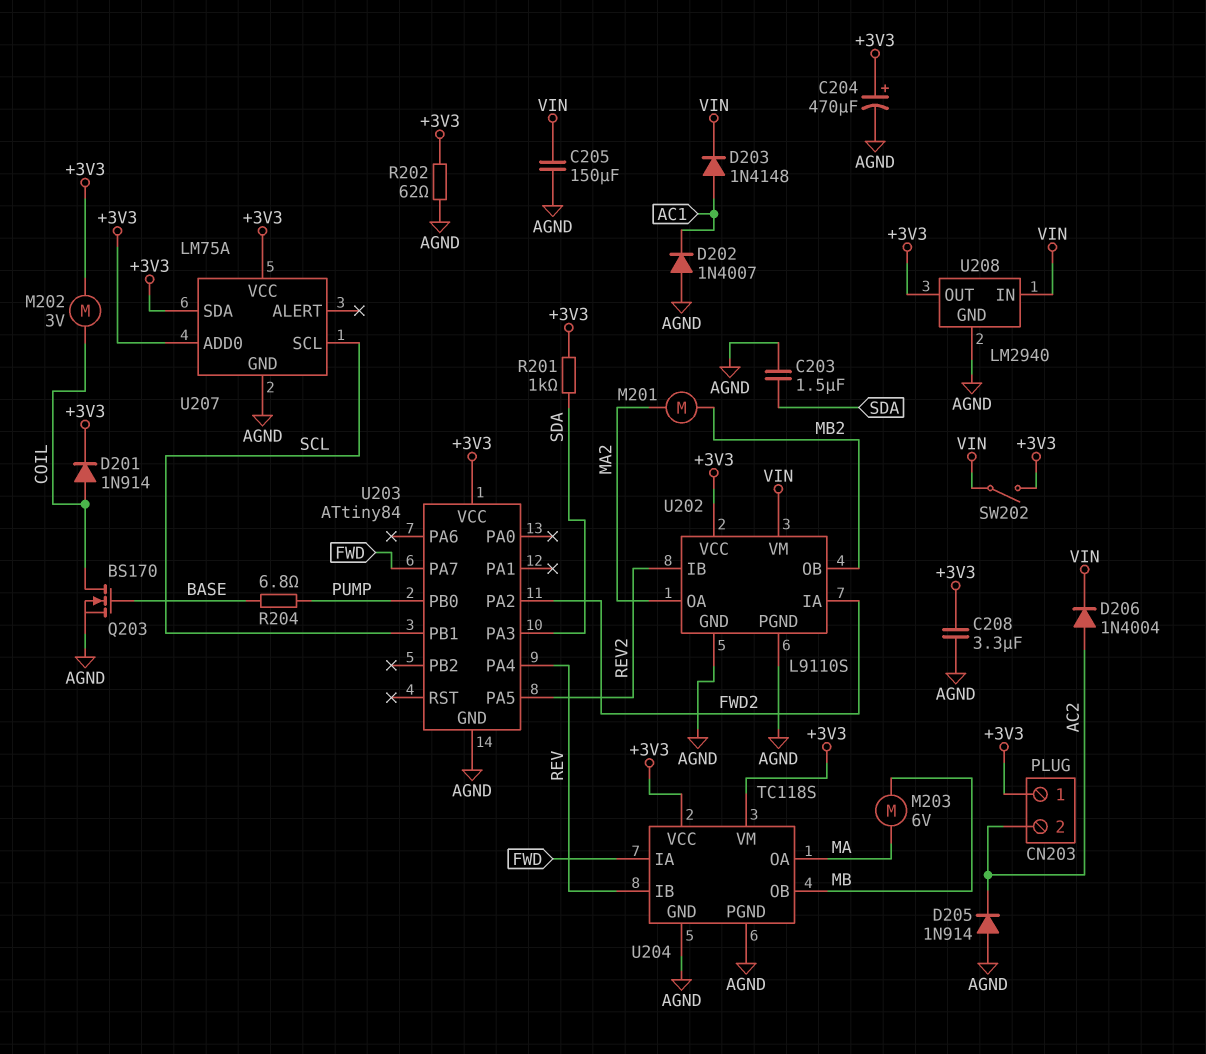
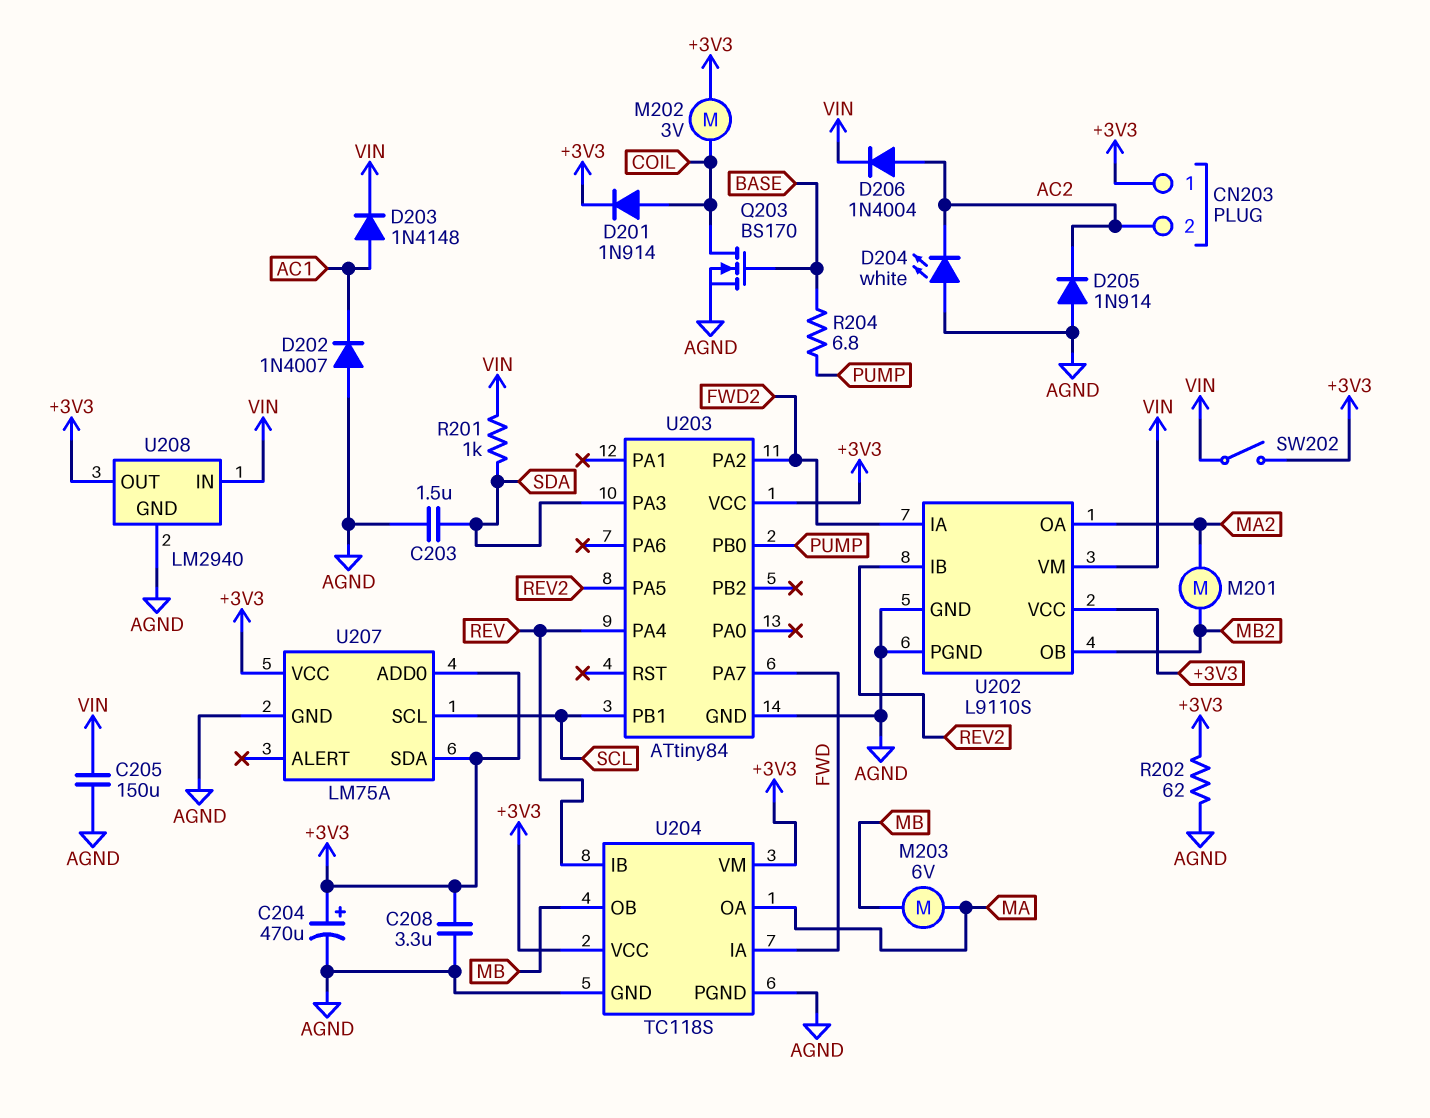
D204: none -> LED white (A AGND, K AC2)
R201: 1k (+3V3, SDA) -> 1k (SDA, VIN)

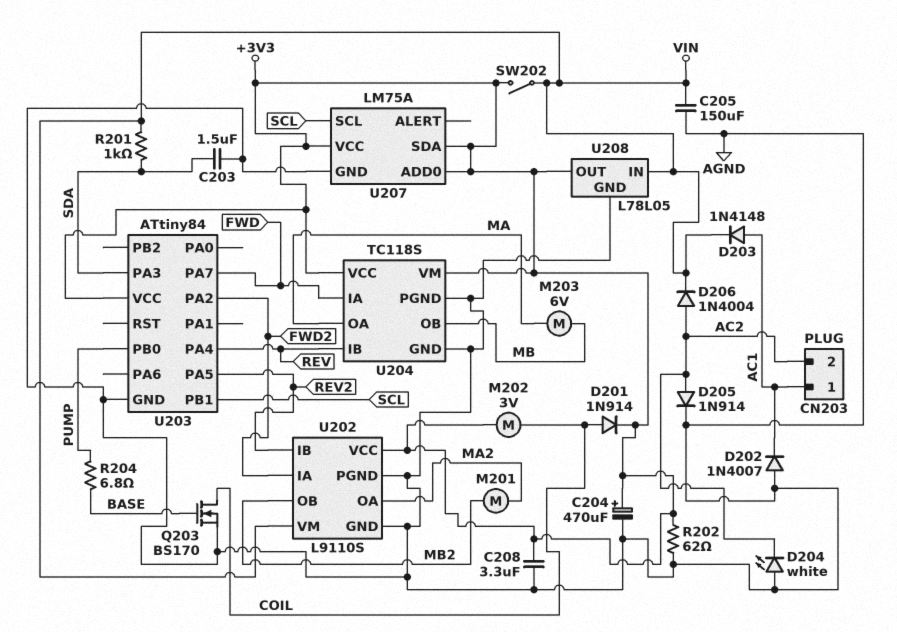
CN203 pin 1: +3V3 -> AC1
D205: diode 1N914 (A AGND, K AC2) -> diode 1N914 (A AC2, K AGND)
U208: LM2940 -> L78L05

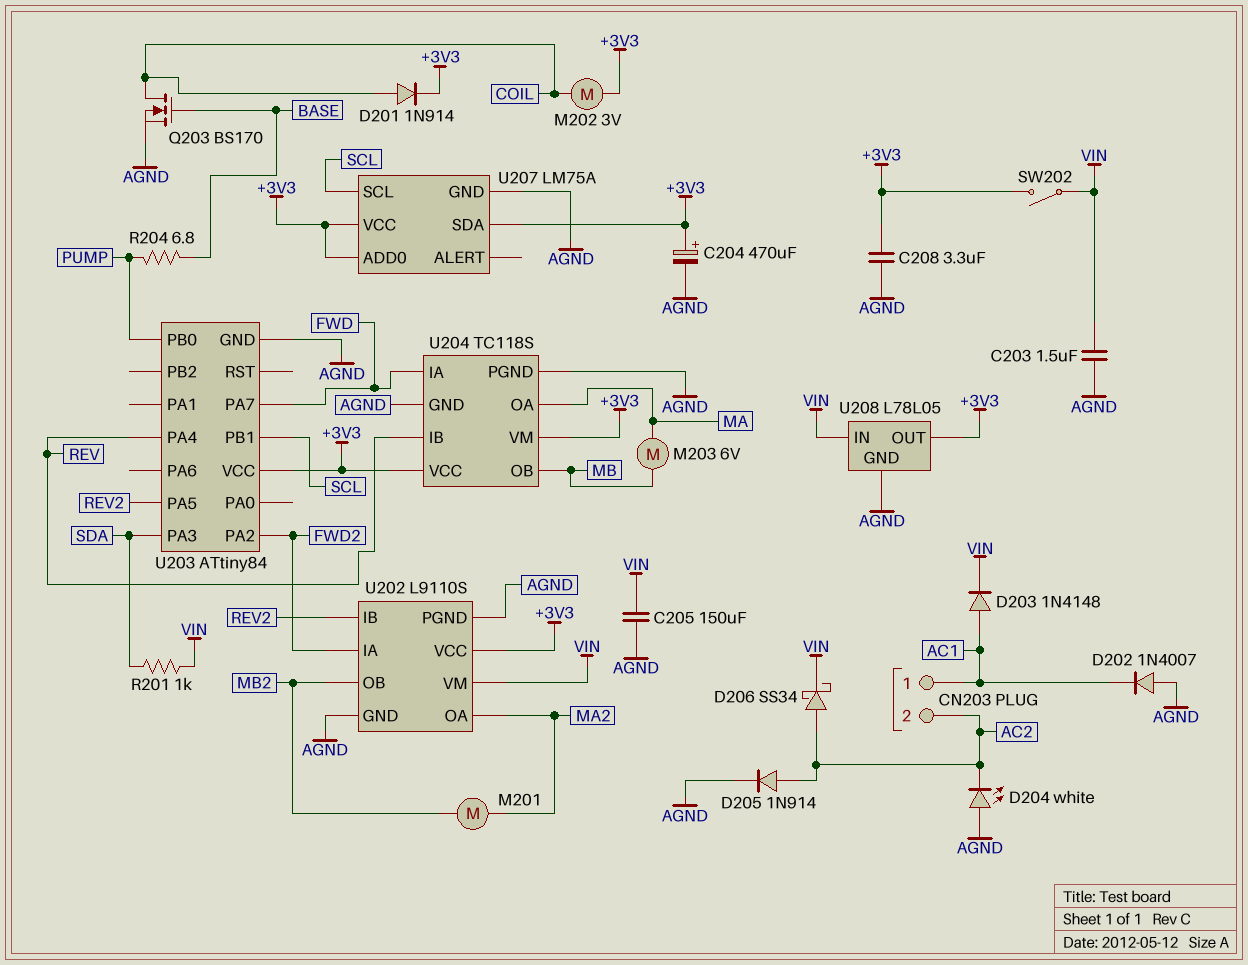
C203: 1.5uF (AGND, SDA) -> 1.5uF (AGND, VIN)
D206: diode 1N4004 (A AC2, K VIN) -> schottky SS34 (A AC2, K VIN)
R202: 62 (+3V3, AGND) -> none

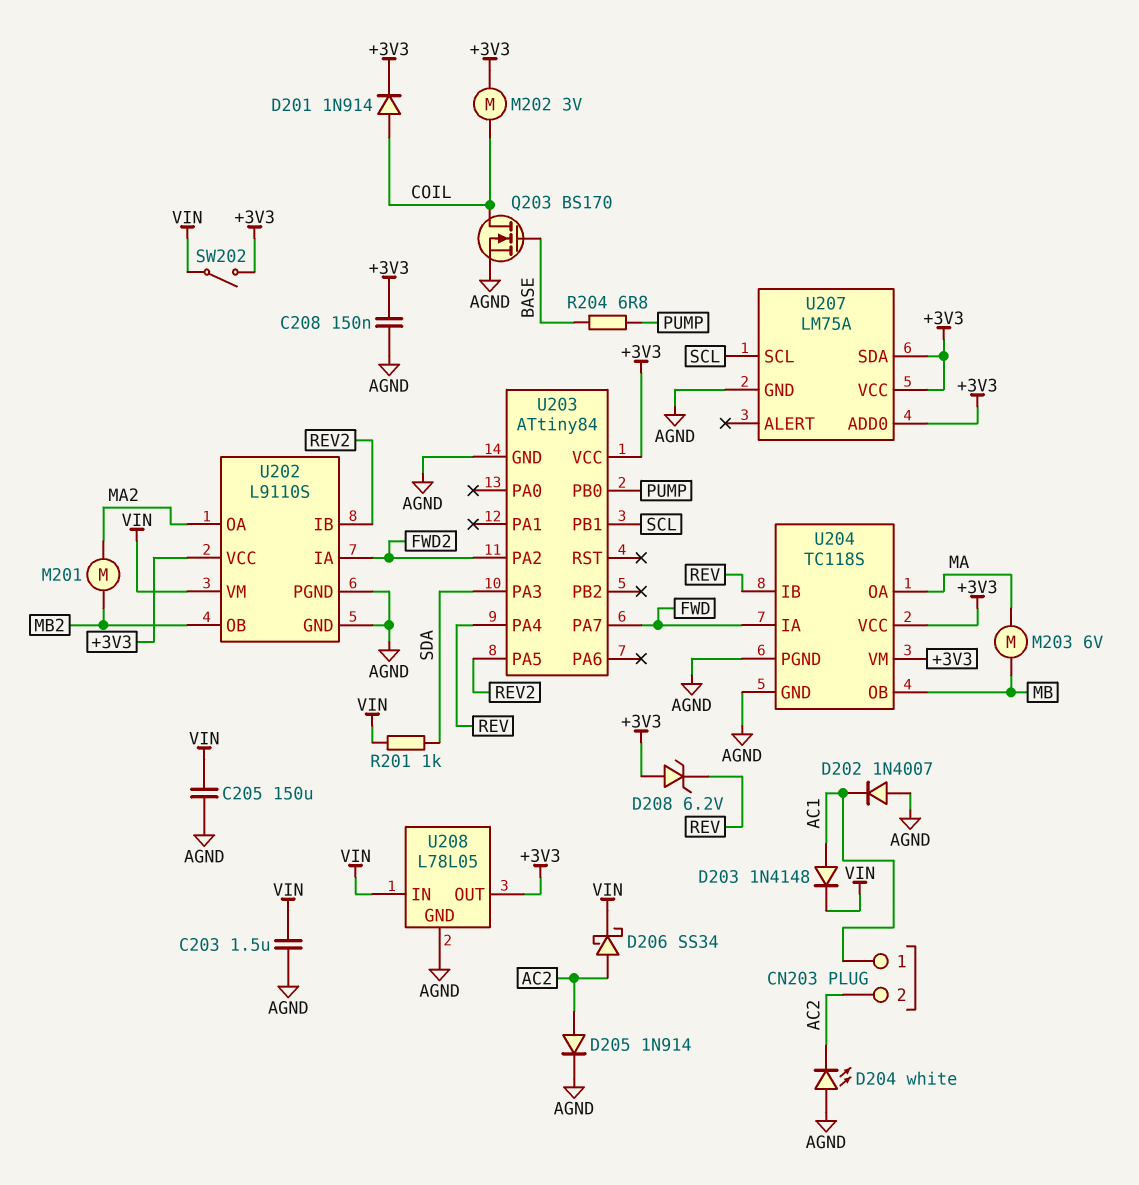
C204: 470uF (plus +3V3, minus AGND) -> none
C208: 3.3uF (+3V3, AGND) -> 150nF (+3V3, AGND)
D208: none -> zener 6.2V (A +3V3, K REV)

